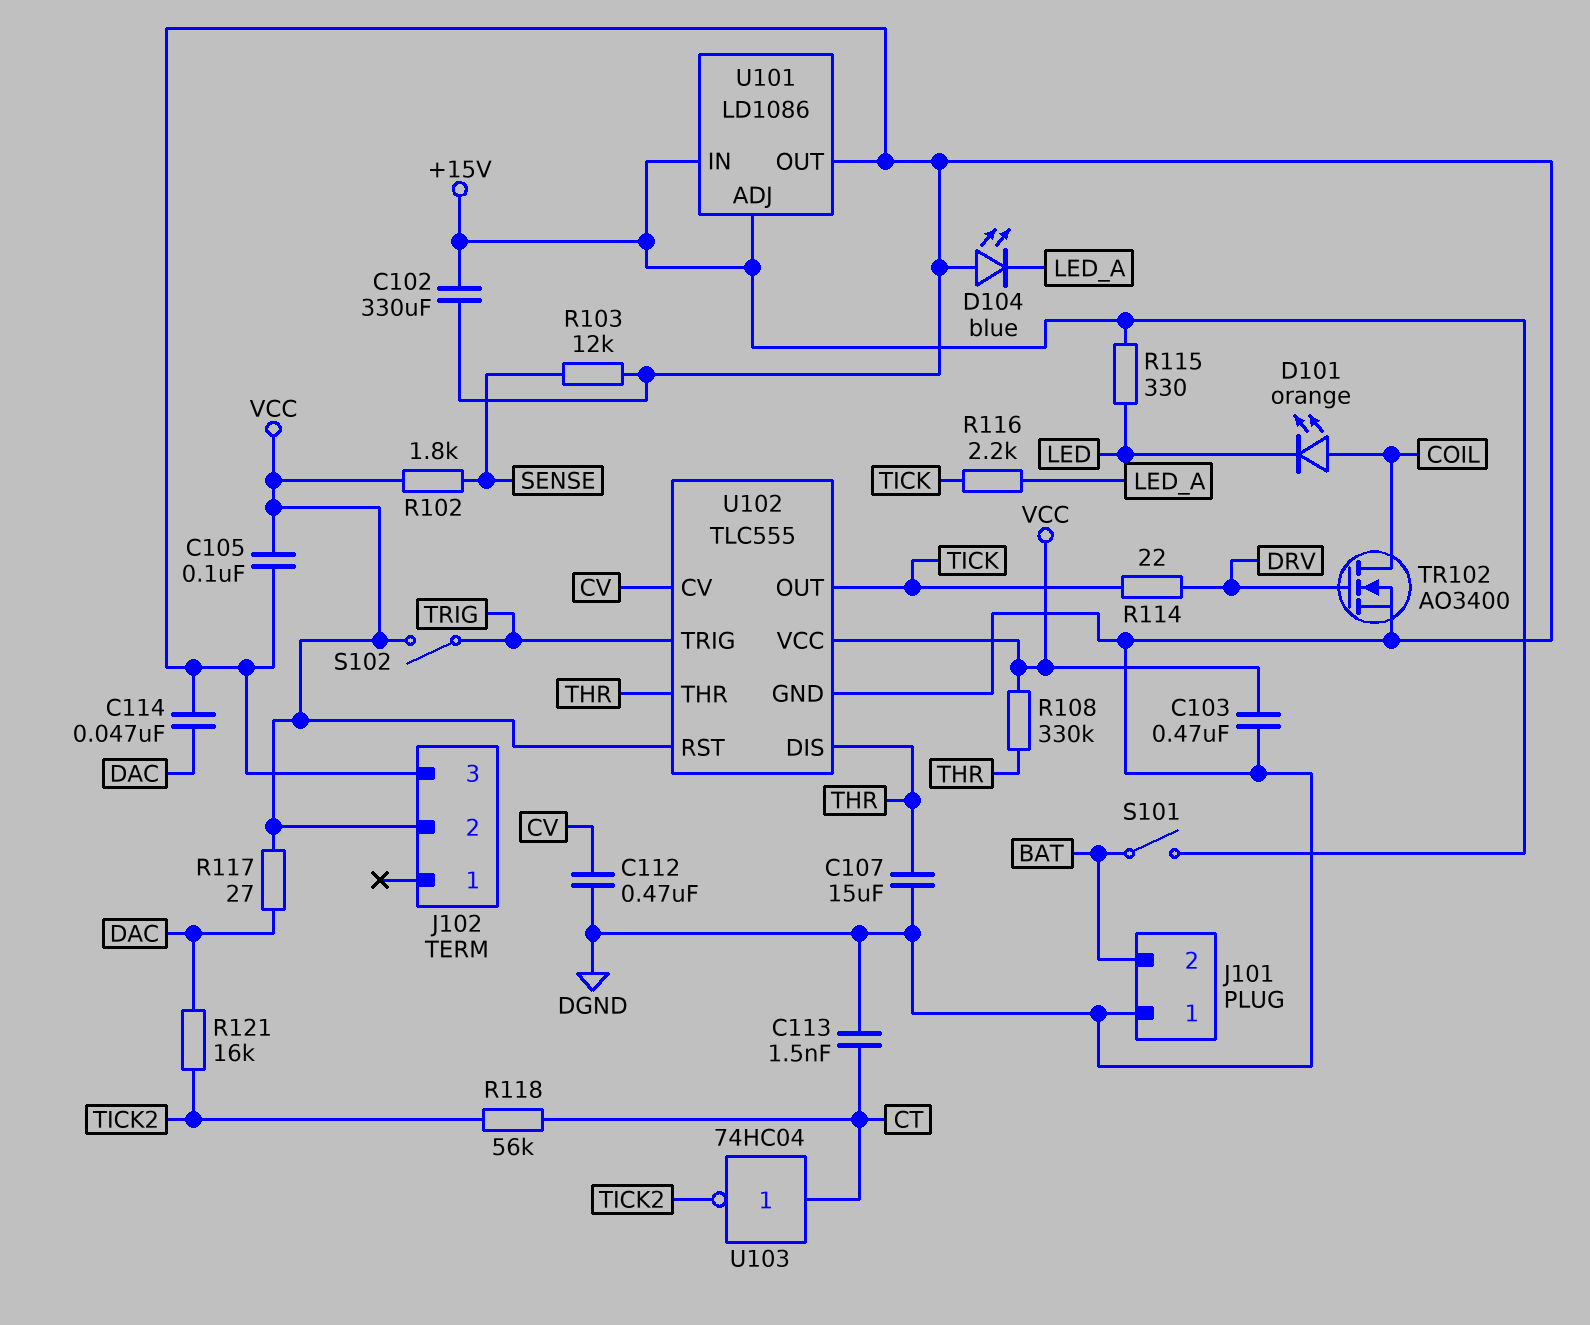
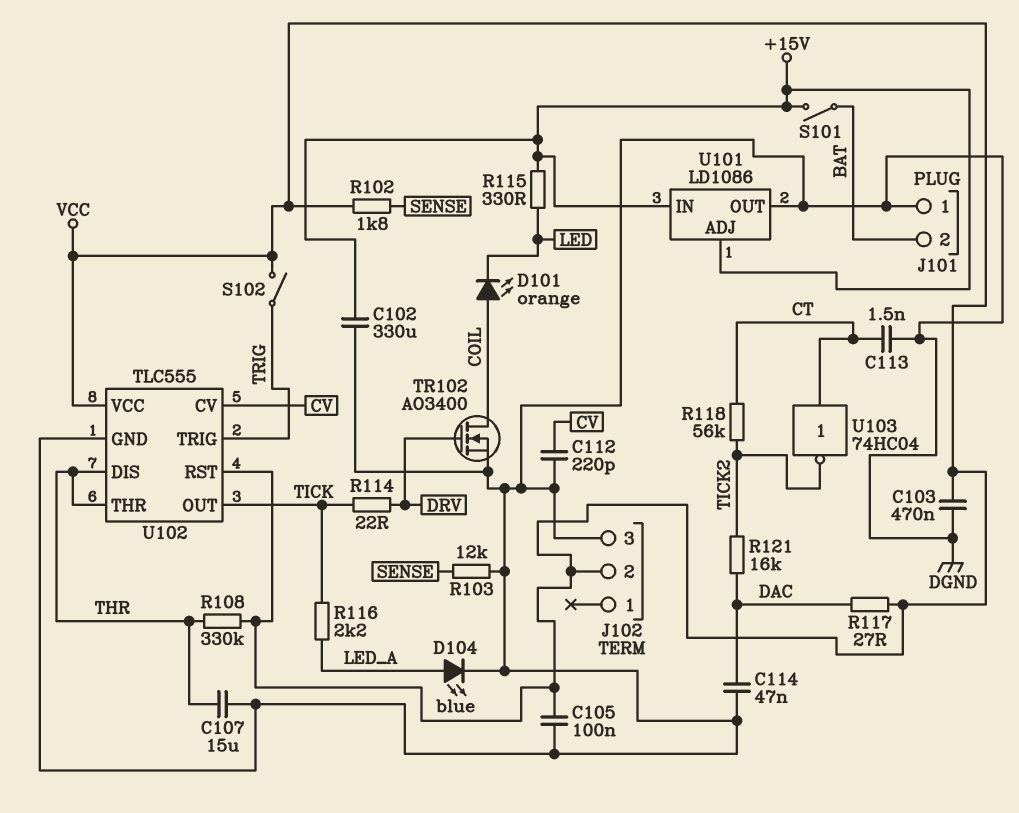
C112: 470nF (CV, DGND) -> 220pF (CV, DGND)
D104: LED blue (A DGND, K LED_A) -> LED blue (A LED_A, K DGND)

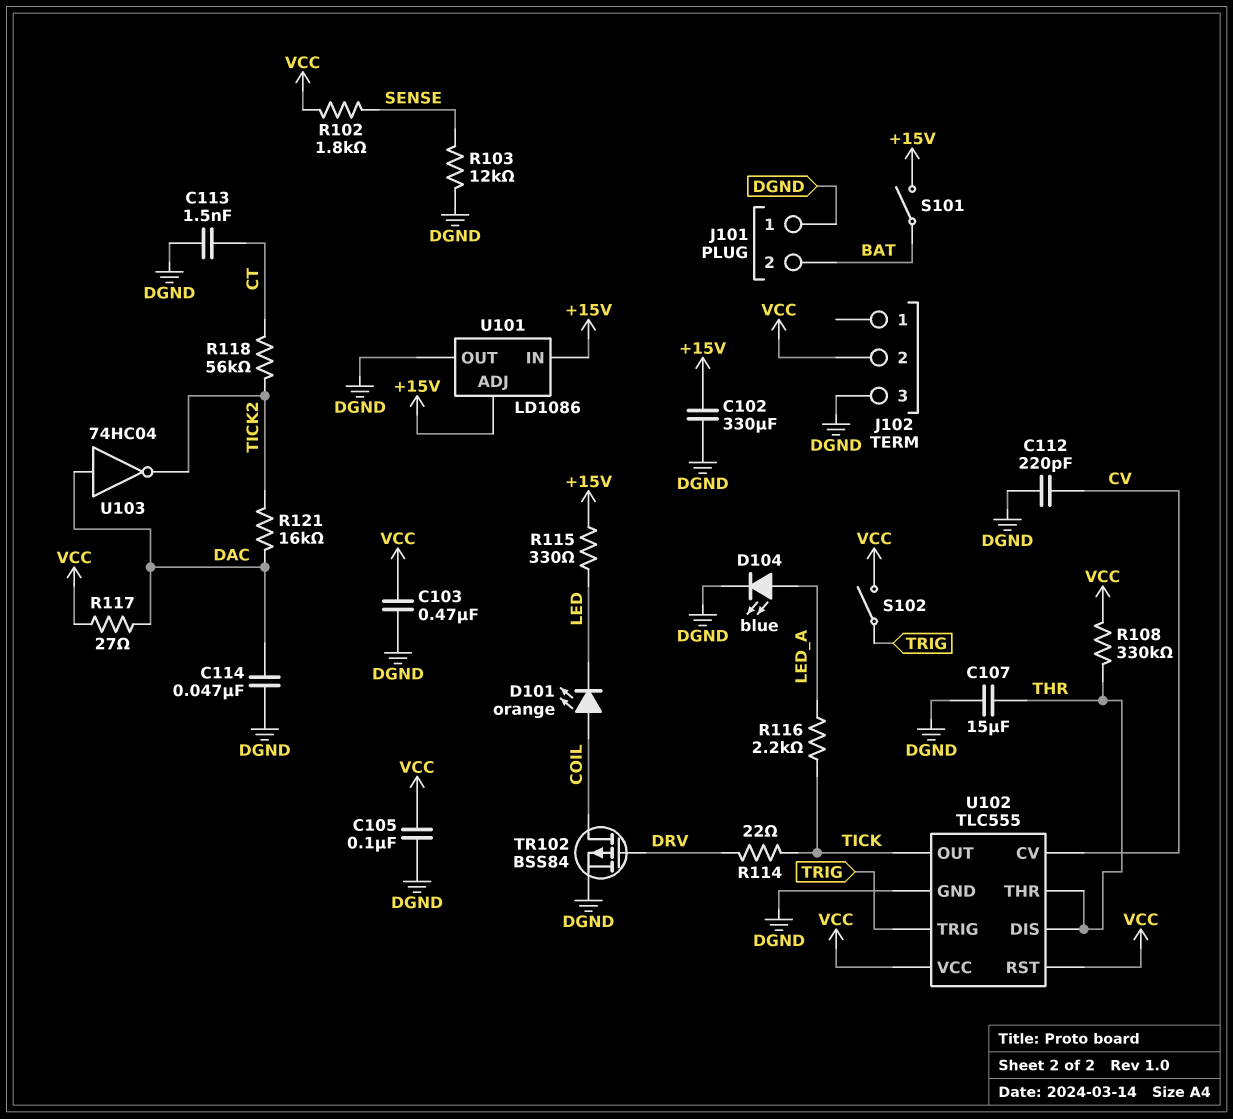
TR102: NMOS AO3400 (G DRV, D COIL, S DGND) -> PMOS BSS84 (G DRV, D COIL, S DGND)
U103: NOT 74HC04 (in CT, out TICK2) -> NOT 74HC04 (in DAC, out TICK2)

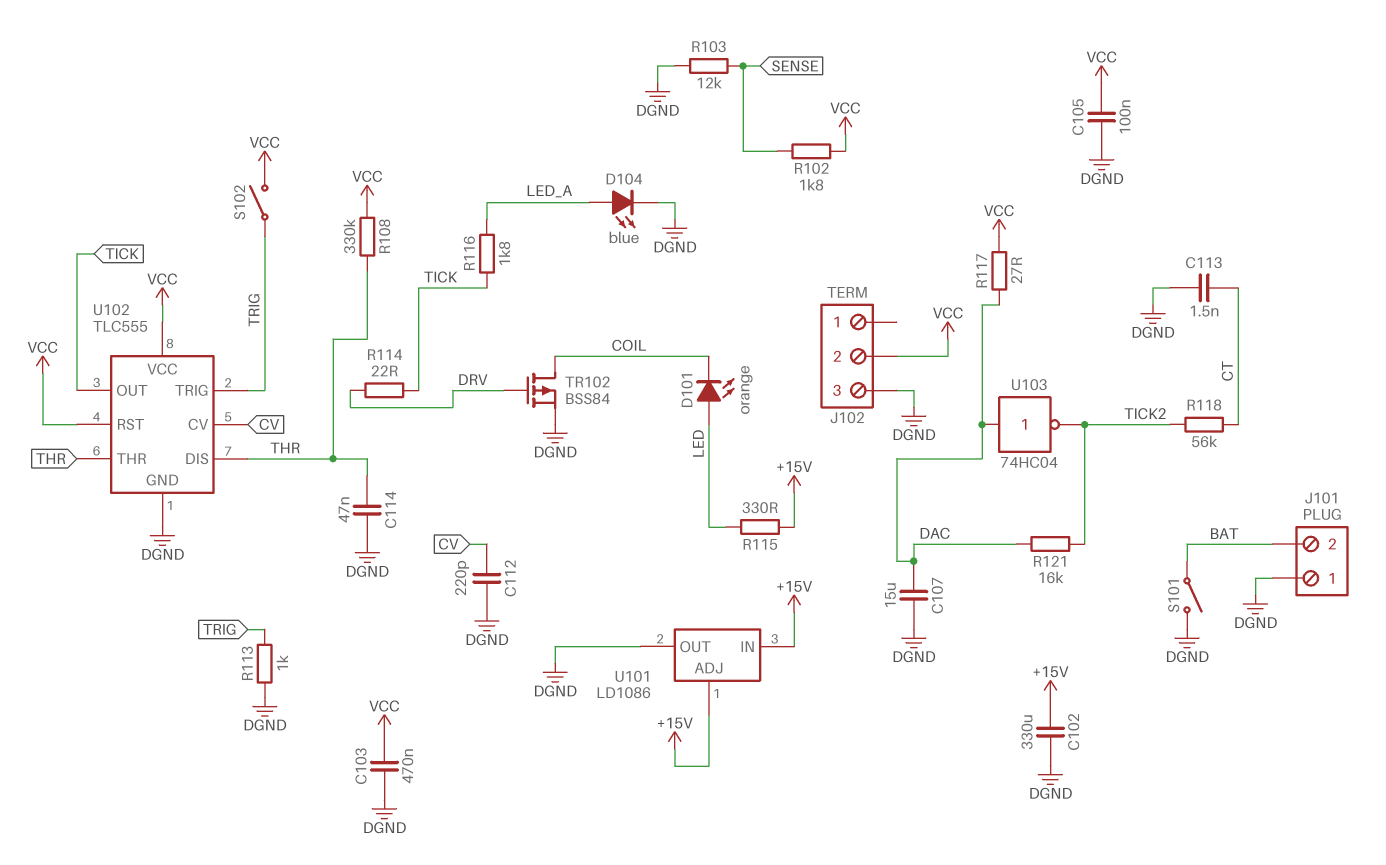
C107: 15uF (DGND, THR) -> 15uF (DAC, DGND)
C114: 47nF (DAC, DGND) -> 47nF (DGND, THR)
D101: LED orange (A COIL, K LED) -> LED orange (A LED, K COIL)
R113: none -> 1k (DGND, TRIG)
R116: 2.2k (LED_A, TICK) -> 1.8k (LED_A, TICK)
S101: switch (+15V, BAT) -> switch (BAT, DGND)

